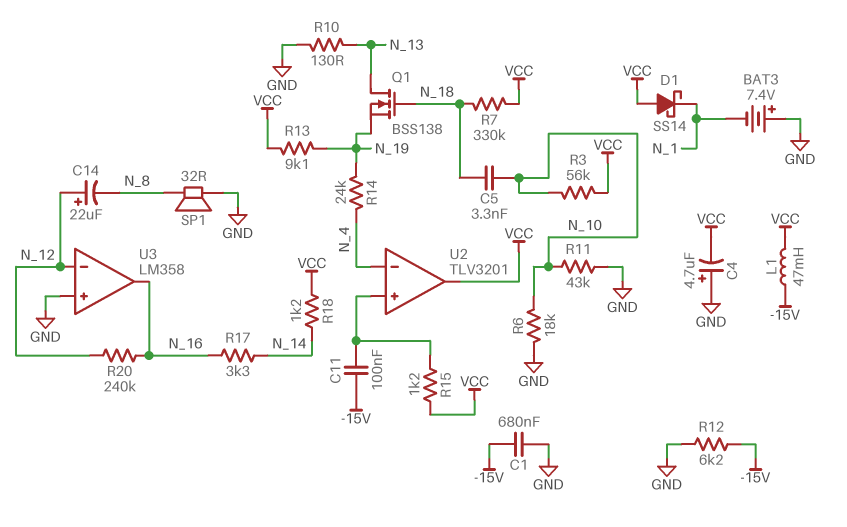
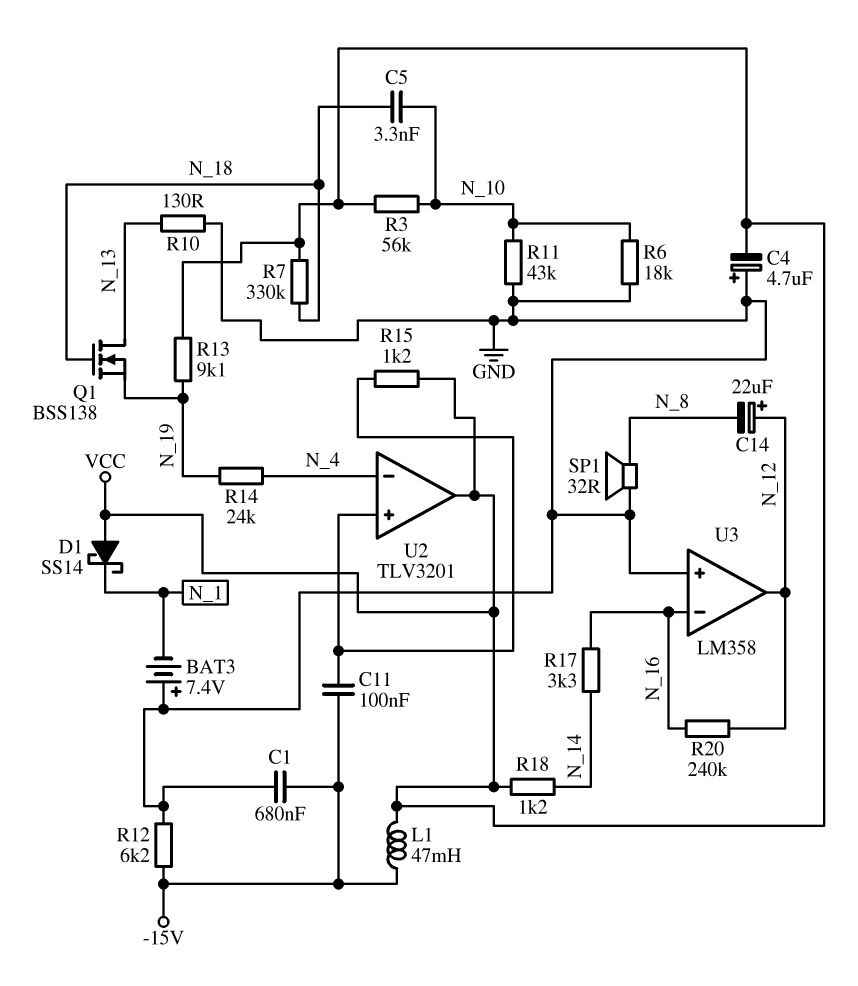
U3 pin in-: N_12 -> N_16
U3 pin out: N_16 -> N_12

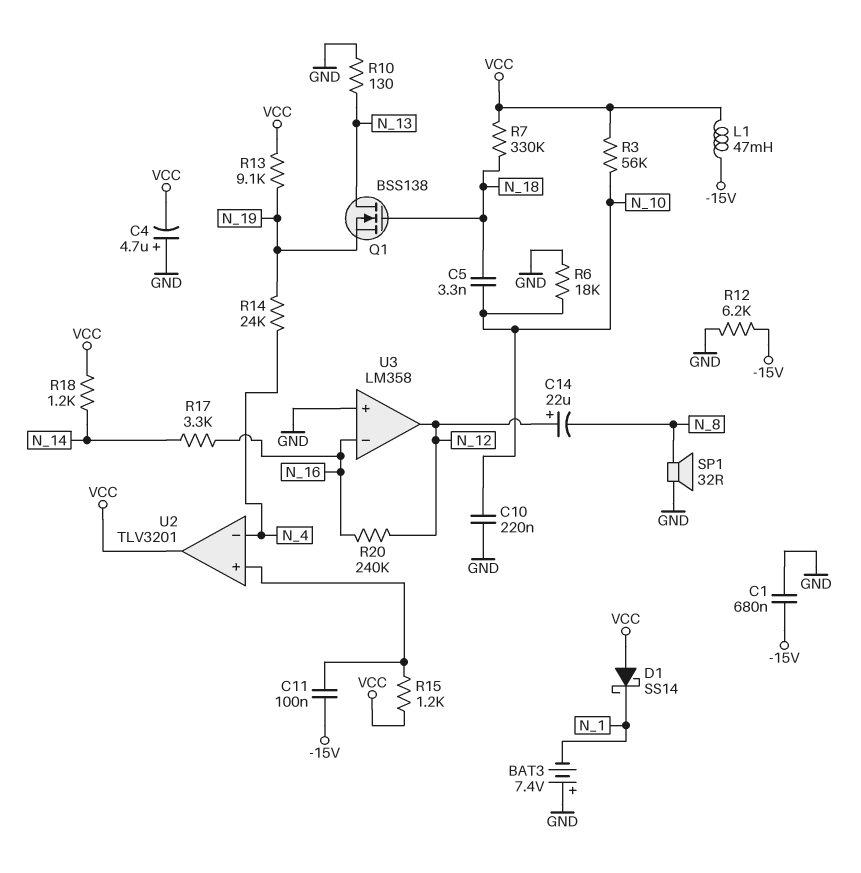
C10: none -> 220nF (GND, N_10)
R11: 43k (GND, N_10) -> none

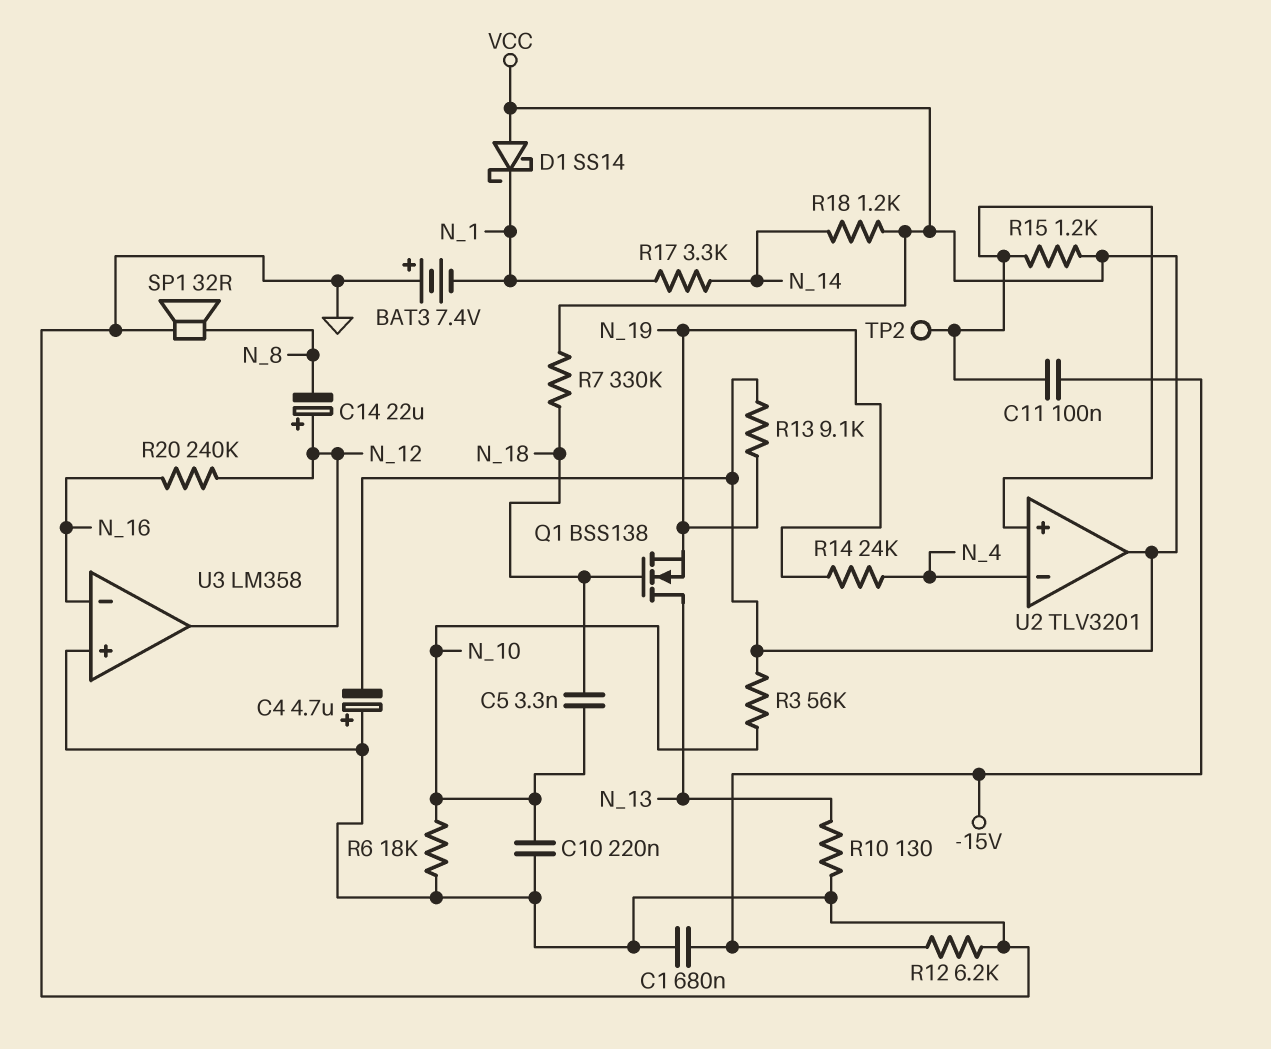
L1: 47mH (-15V, VCC) -> none
R17: 3.3k (N_14, N_16) -> 3.3k (N_1, N_14)
TP2: none -> test point (U2/in+)

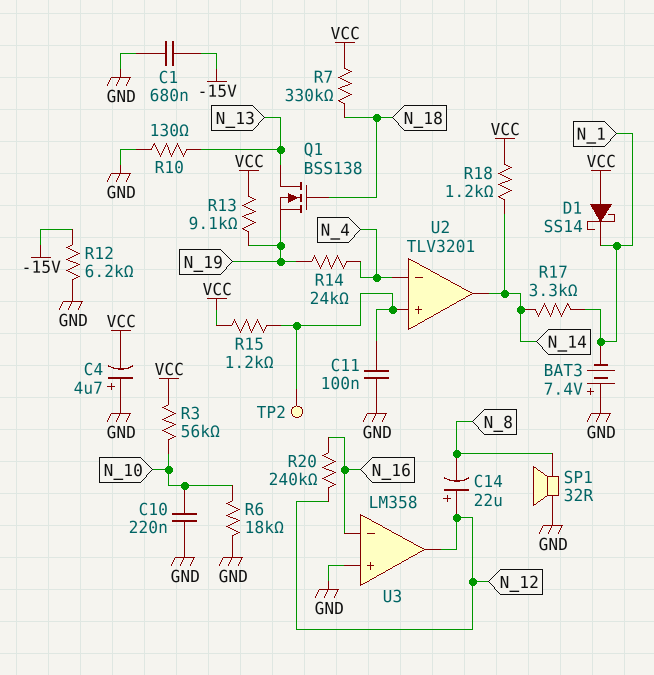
C5: 3.3nF (N_10, N_18) -> none
C11: 100nF (-15V, U2/in+) -> 100nF (GND, U2/in+)
U2 pin out: VCC -> N_14

